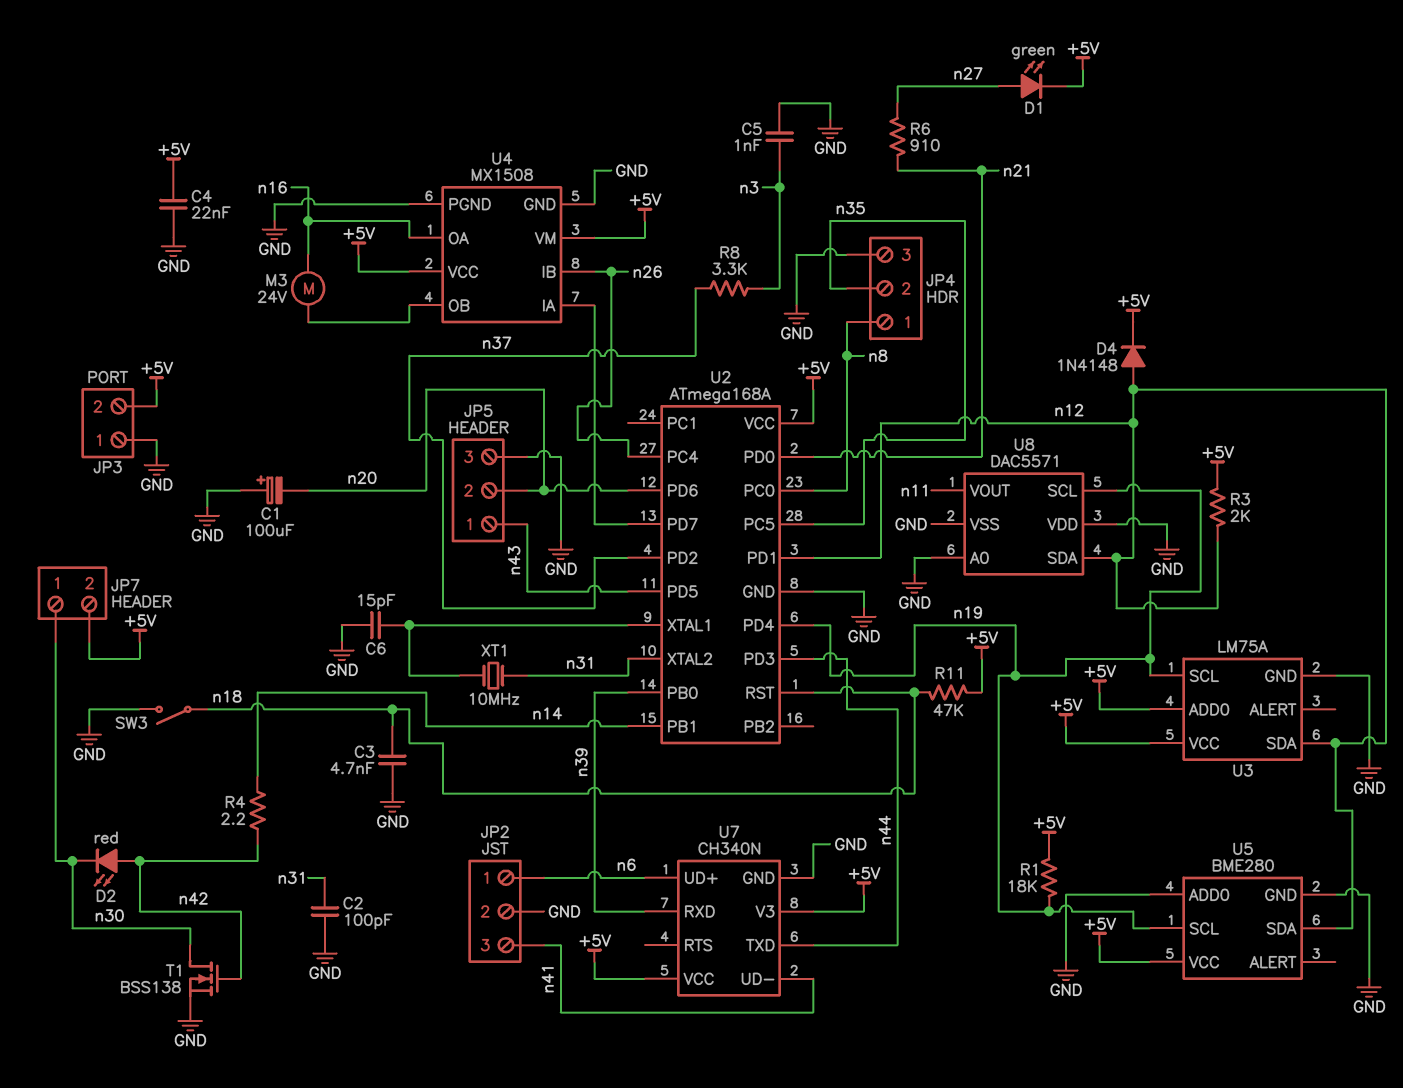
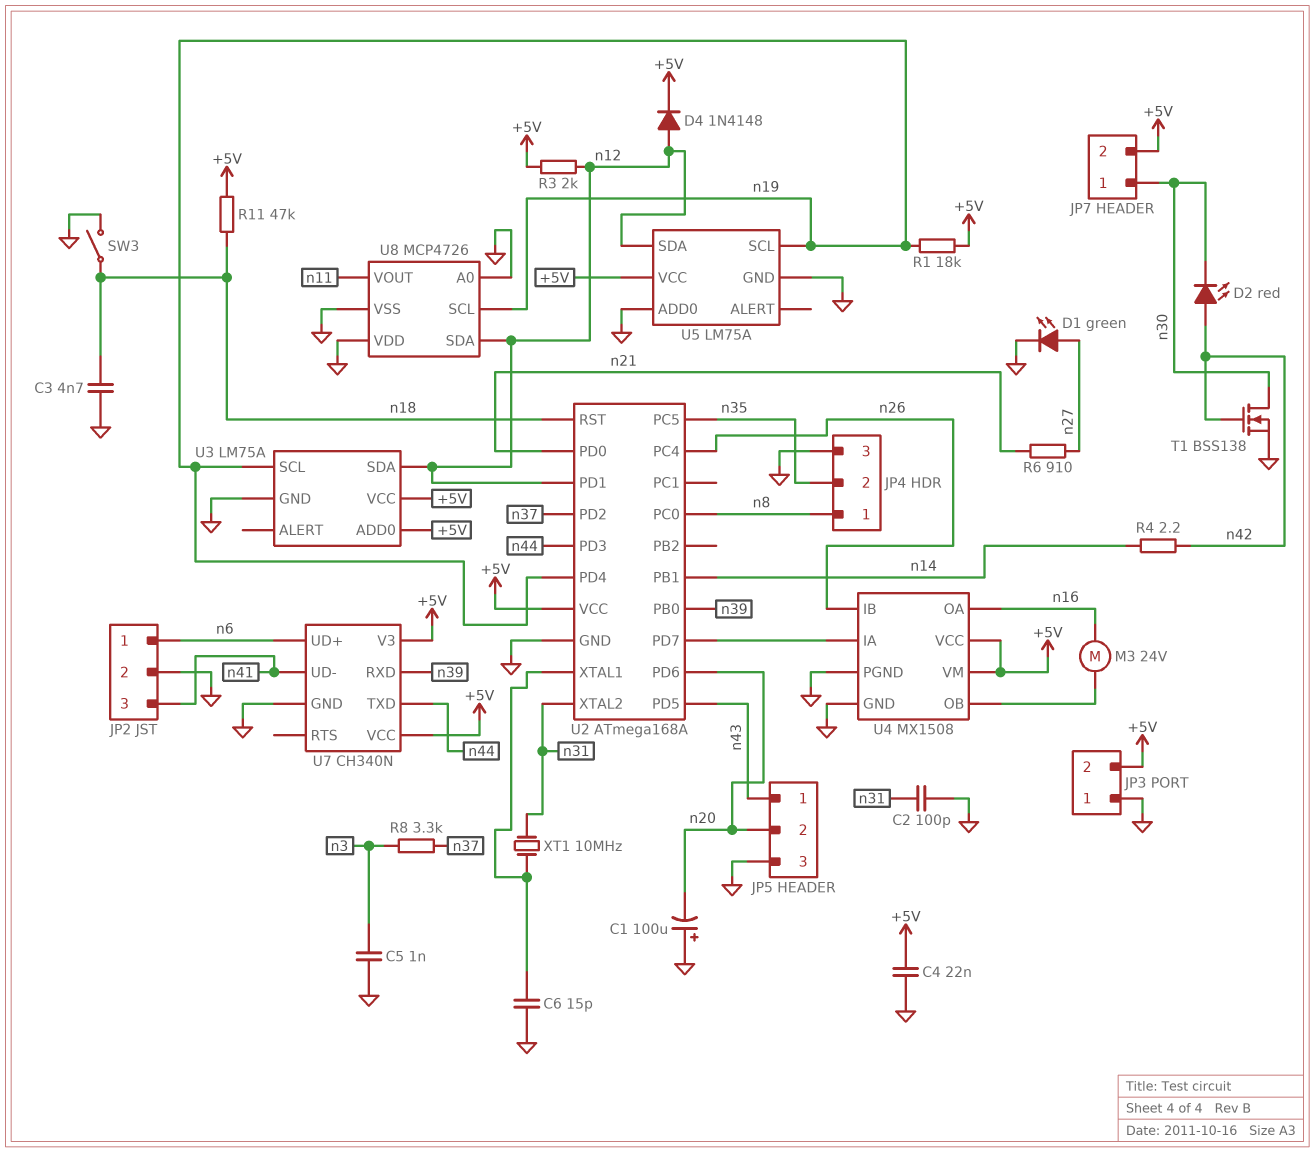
D1: LED green (A n27, K +5V) -> LED green (A n27, K GND)
U5: BME280 -> LM75A
U8: DAC5571 -> MCP4726

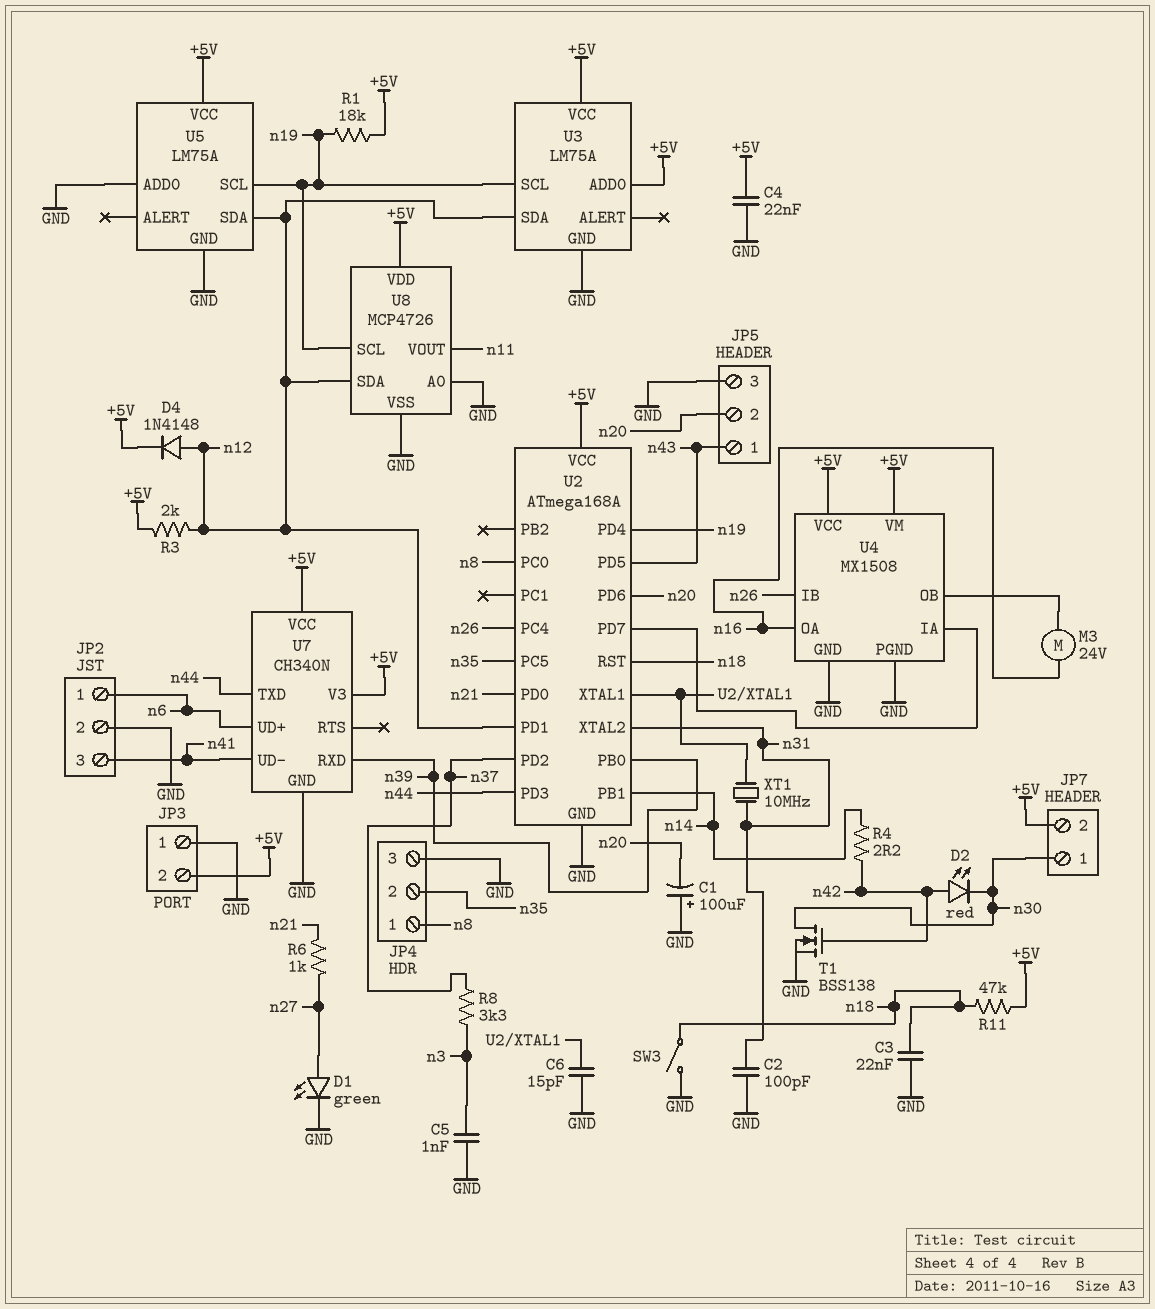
C3: 4.7nF (GND, n18) -> 22nF (GND, n18)
R6: 910 (n21, n27) -> 1k (n21, n27)
U8 pin VDD: GND -> +5V

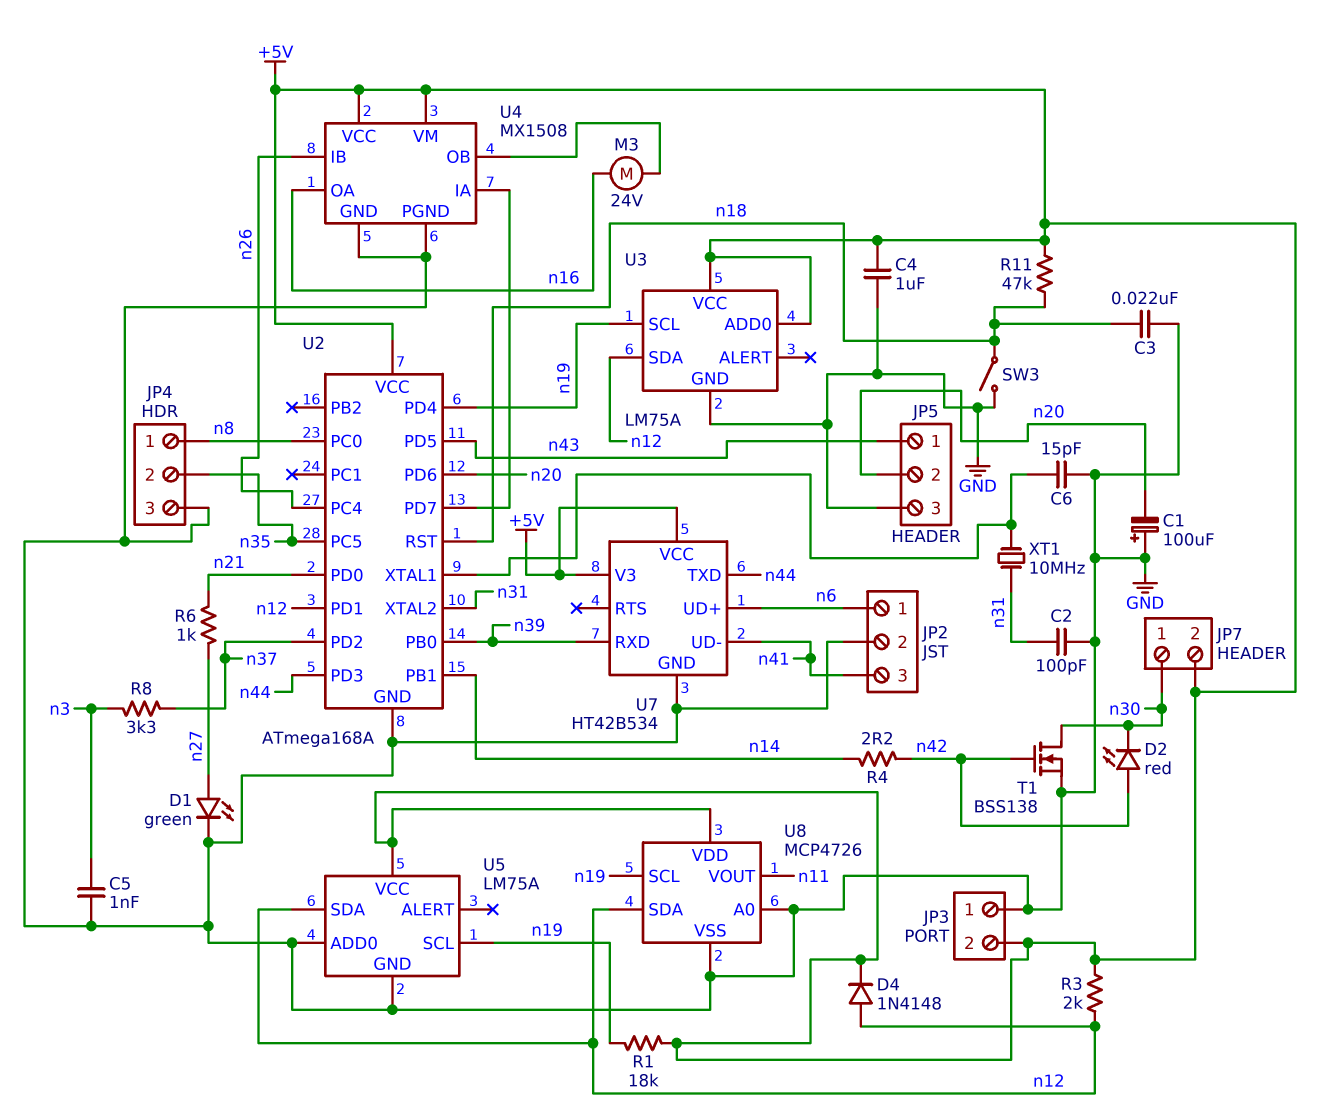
C4: 22nF (+5V, GND) -> 1uF (+5V, GND)
U7: CH340N -> HT42B534

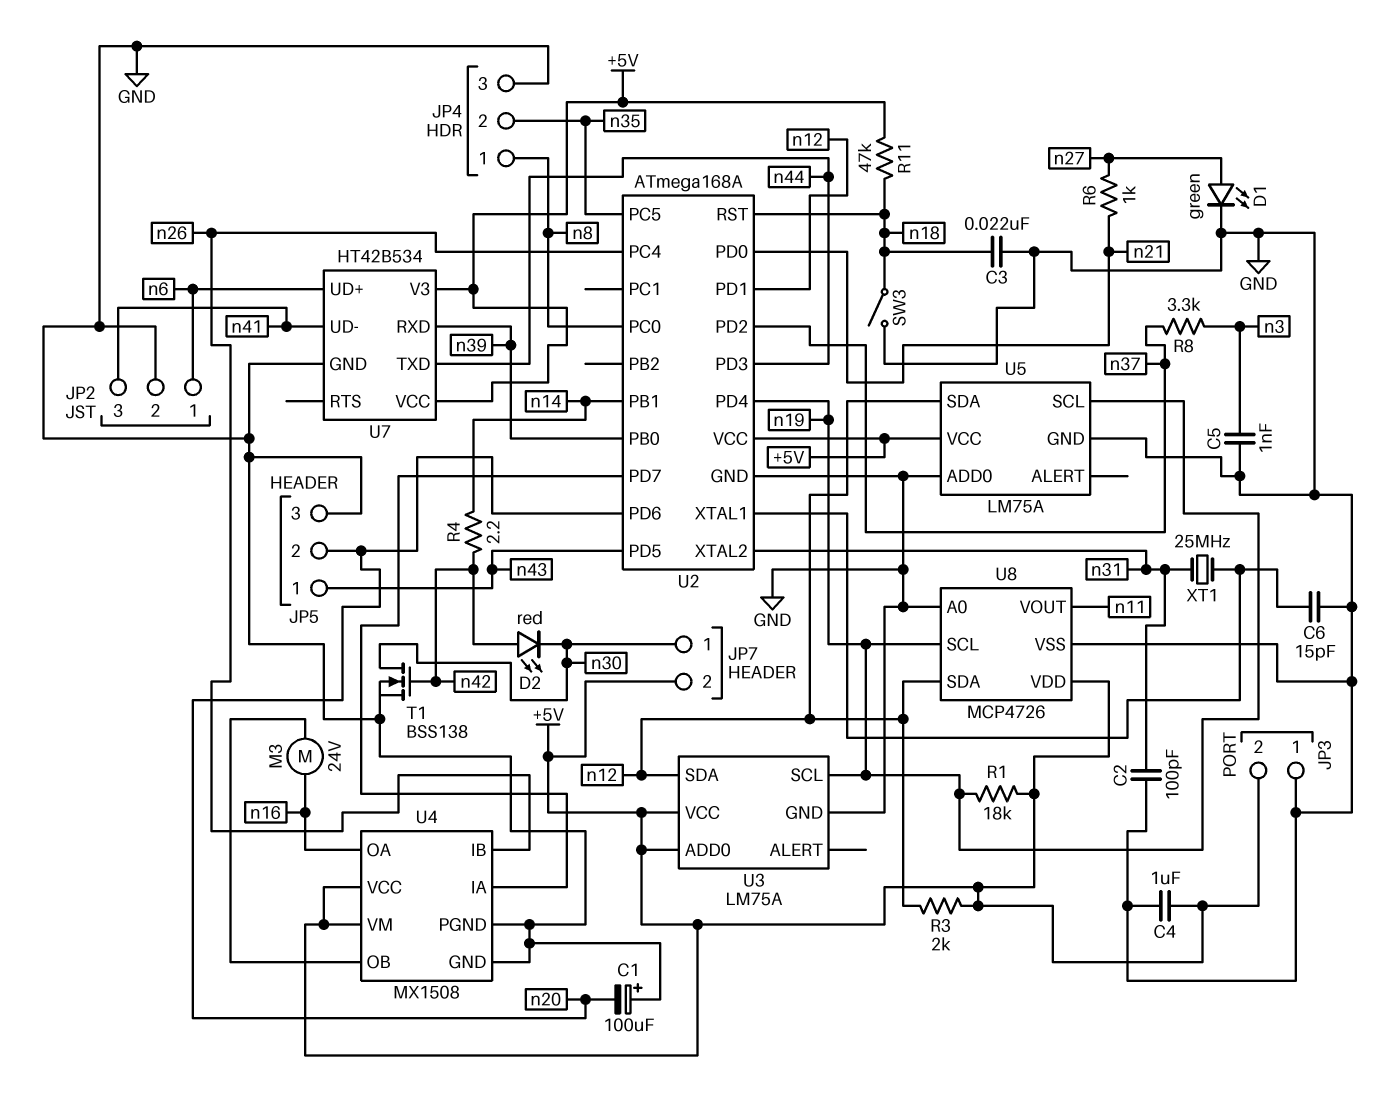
D4: diode 1N4148 (A n12, K +5V) -> none
XT1: 10MHz (U2/XTAL1, n31) -> 25MHz (U2/XTAL1, n31)

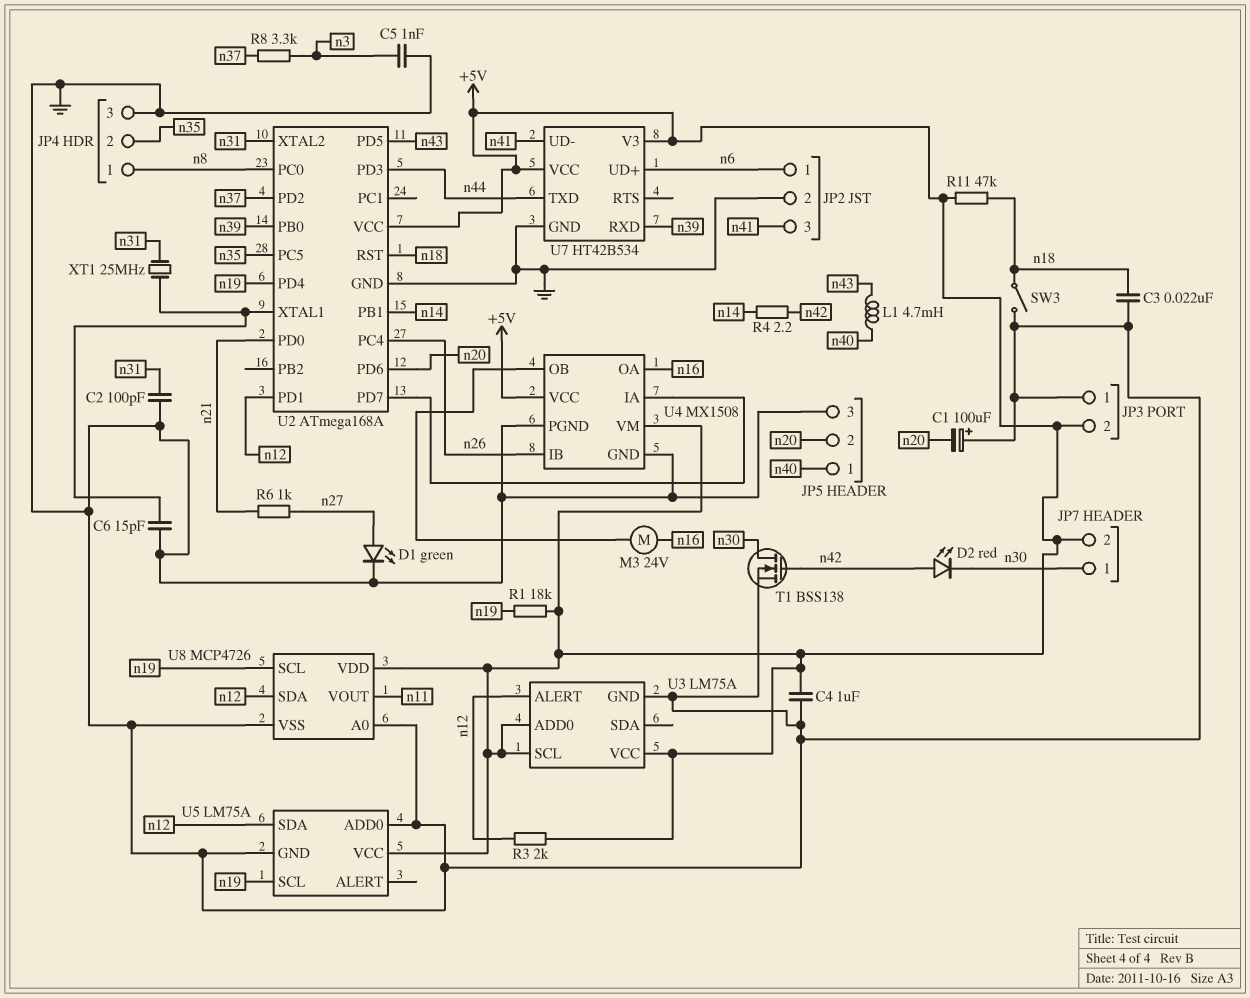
JP5 pin 1: n43 -> n40
L1: none -> 4.7mH (n40, n43)
U3 pin ALERT: none -> n12
U3 pin SCL: n19 -> +5V
U3 pin SDA: n12 -> none

